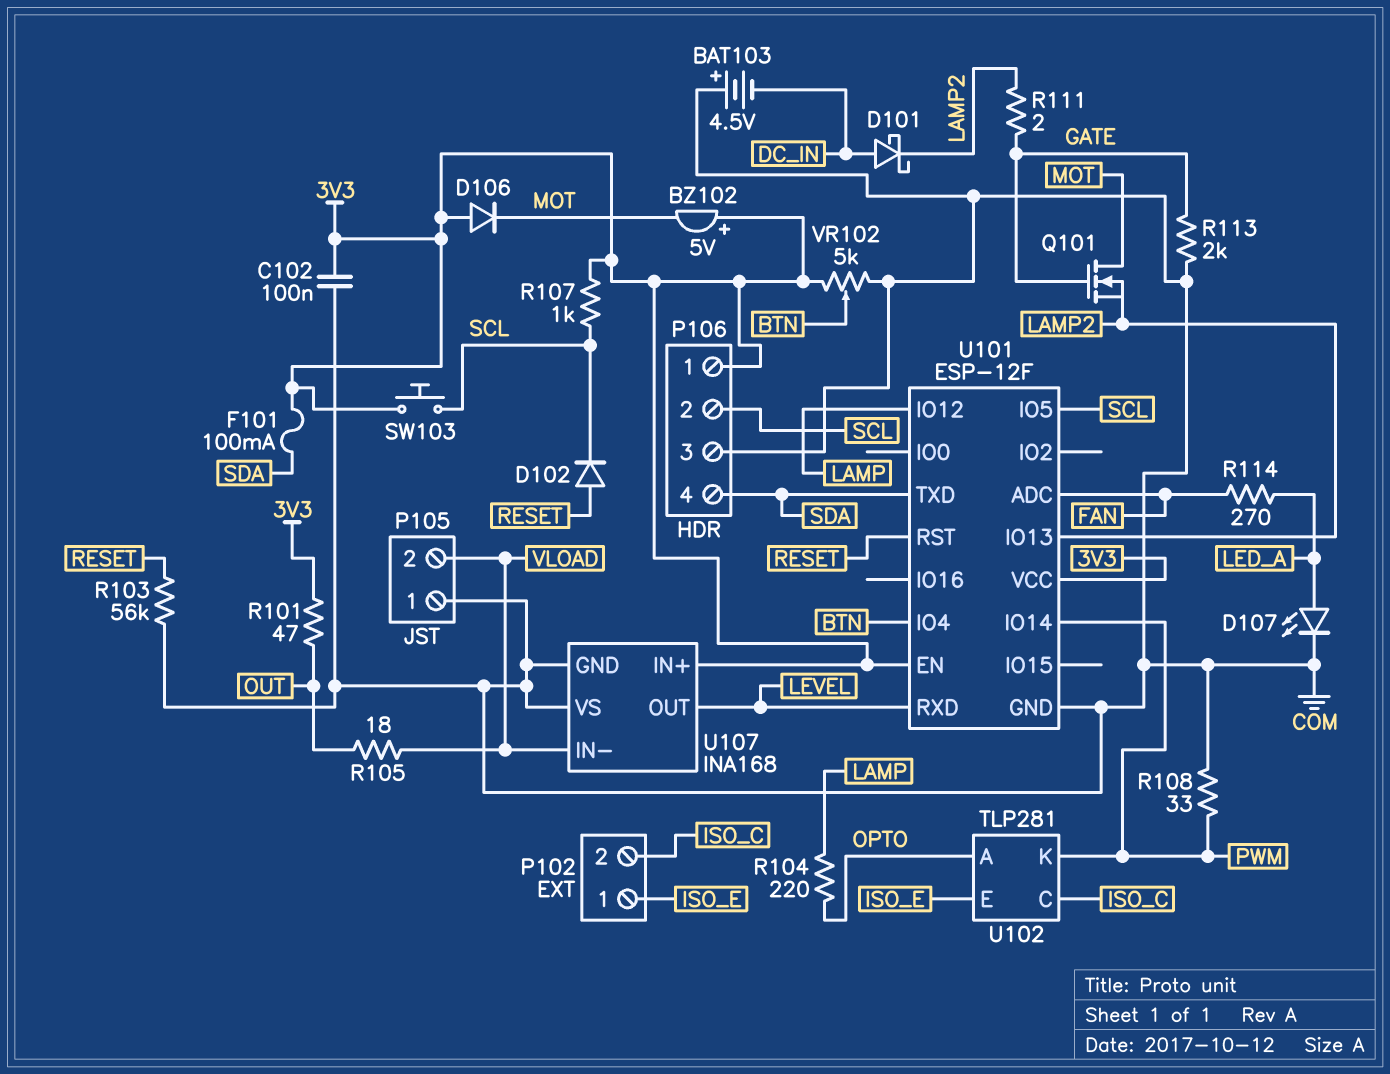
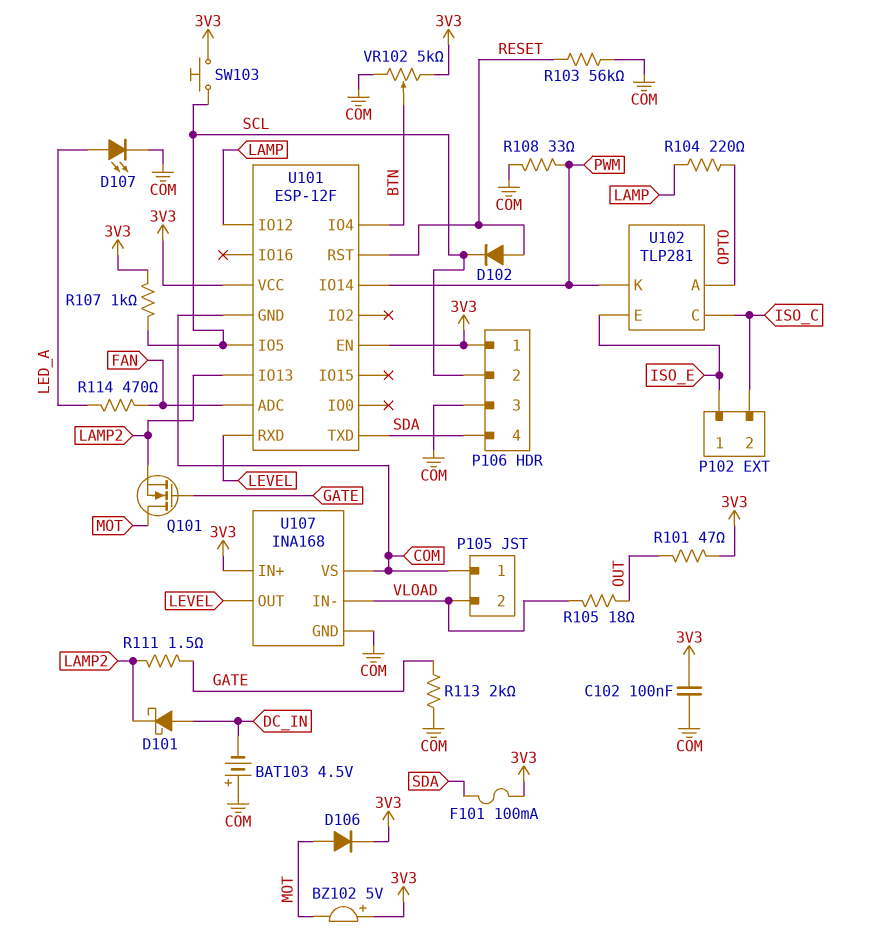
D106: diode (A 3V3, K MOT) -> diode (A MOT, K 3V3)
R111: 2 (GATE, LAMP2) -> 1.5 (GATE, LAMP2)
R114: 270 (FAN, LED_A) -> 470 (FAN, LED_A)

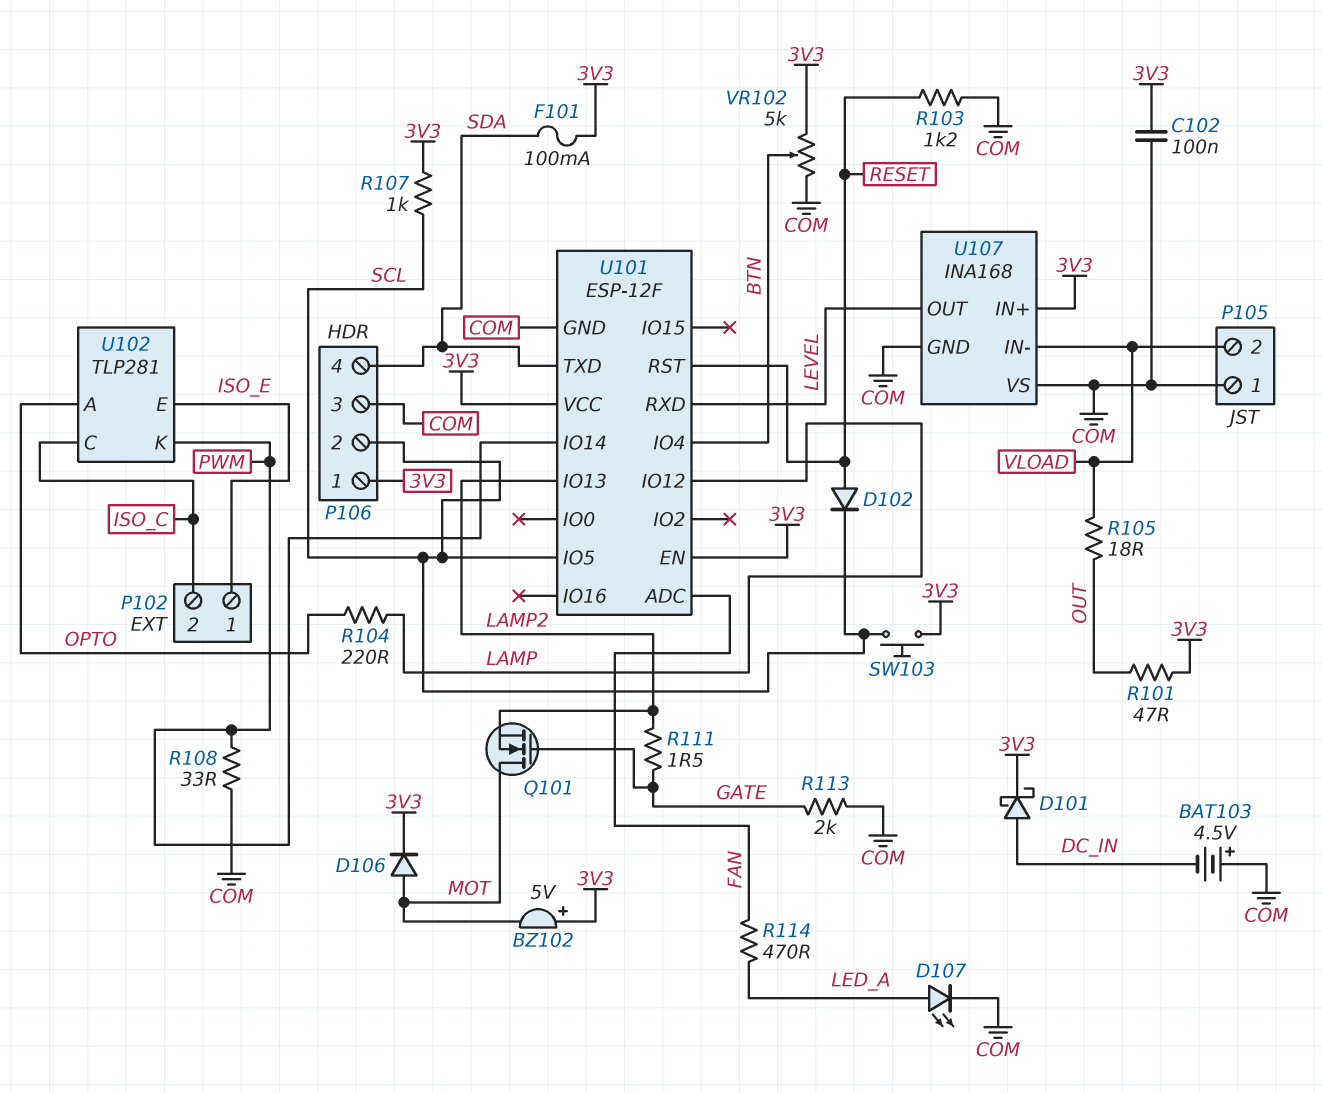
D101: schottky (A DC_IN, K LAMP2) -> schottky (A DC_IN, K 3V3)
R103: 56k (COM, RESET) -> 1.2k (COM, RESET)

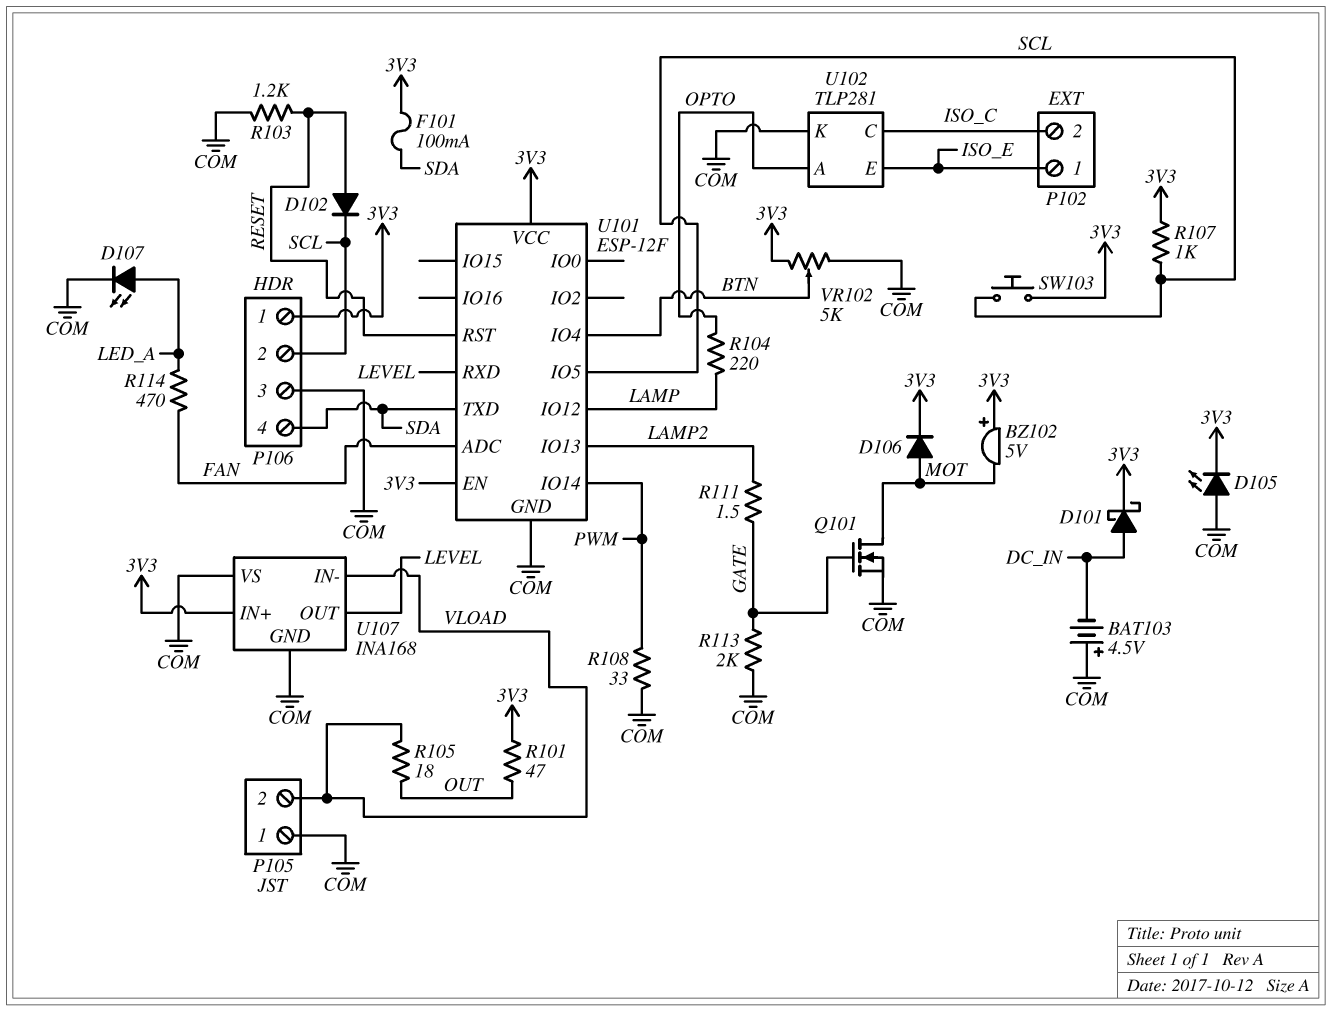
C102: 100nF (3V3, COM) -> none
D105: none -> LED (A COM, K 3V3)
Q101: NMOS (G GATE, D MOT, S LAMP2) -> NMOS (G GATE, D MOT, S COM)
U102 pin K: PWM -> COM

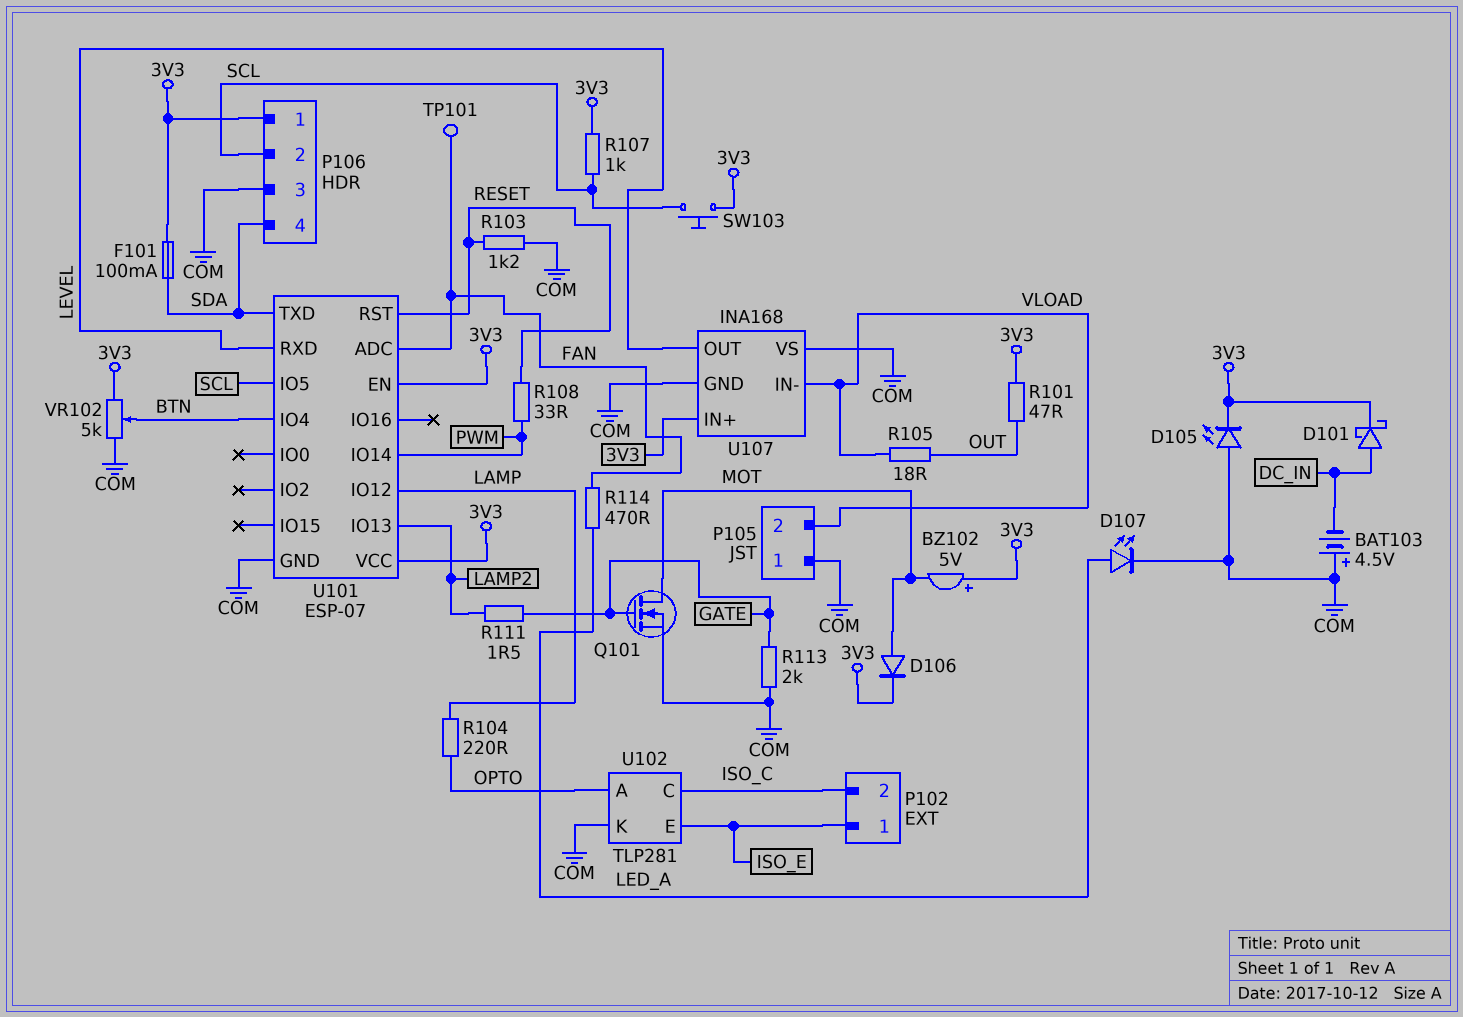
D102: diode (A RESET, K SCL) -> none
R108: 33 (COM, PWM) -> 33 (PWM, RESET)
TP101: none -> test point (FAN)
U101: ESP-12F -> ESP-07

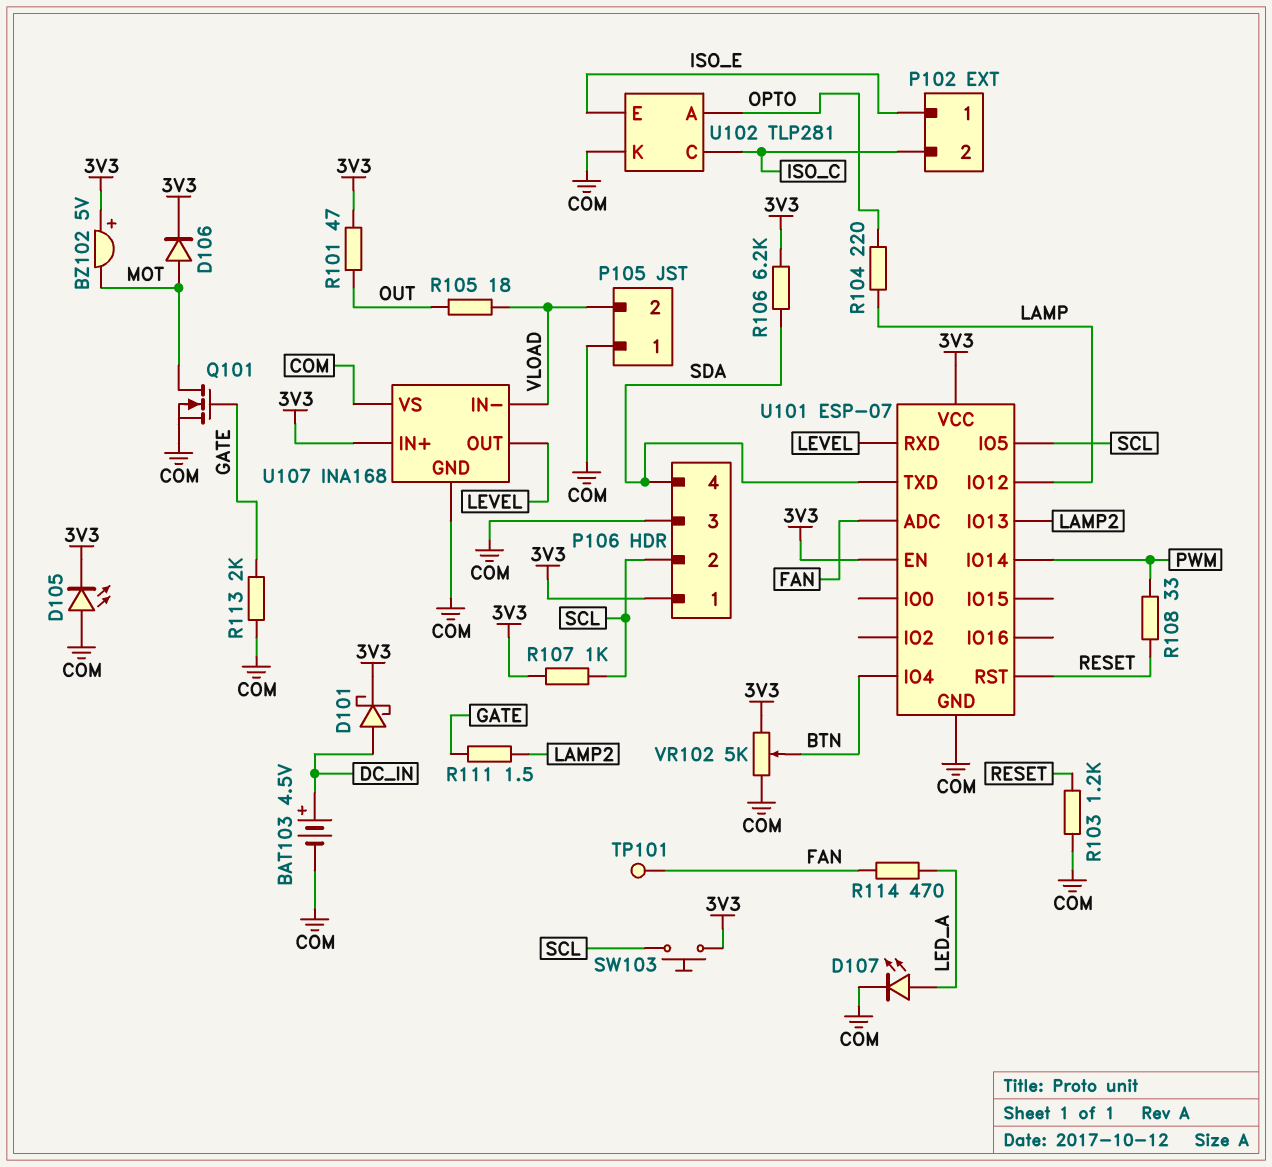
BAT103: 4.5V (plus COM, minus DC_IN) -> 4.5V (plus DC_IN, minus COM)
F101: 100mA (3V3, SDA) -> none
R106: none -> 6.2k (3V3, SDA)

